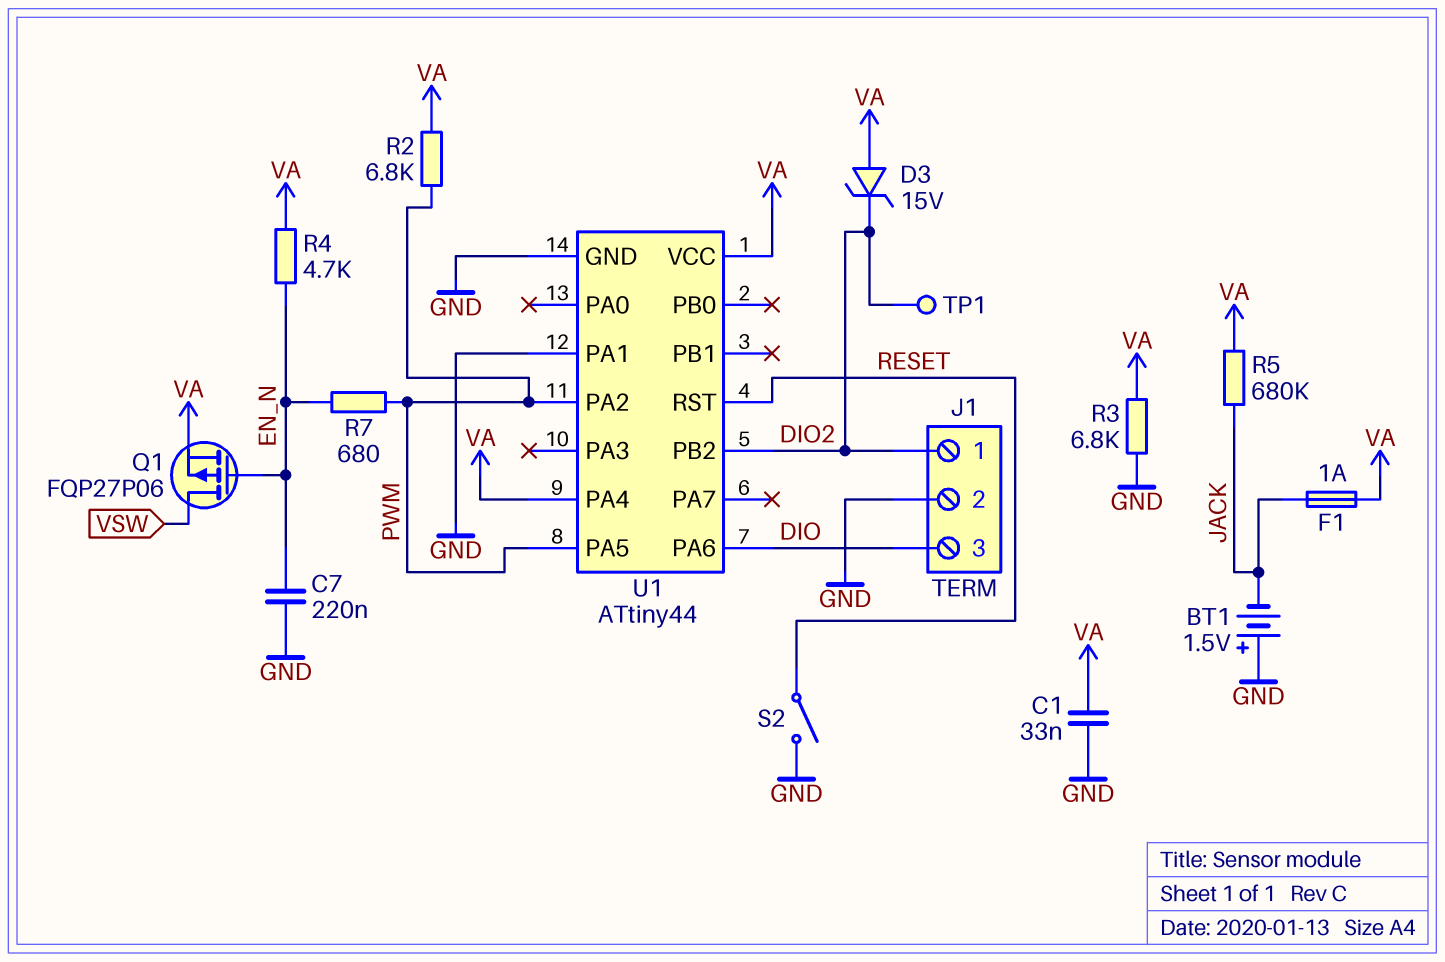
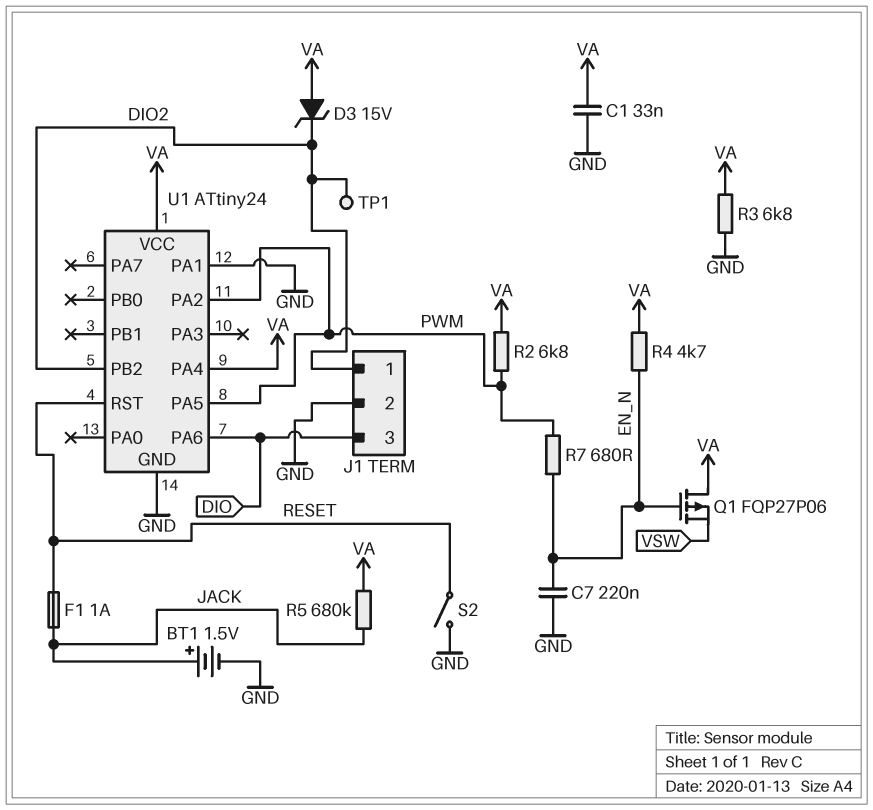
BT1: 1.5V (plus GND, minus JACK) -> 1.5V (plus JACK, minus GND)
F1: 1A (JACK, VA) -> 1A (JACK, RESET)
Q1: PMOS FQP27P06 (G EN_N, D VSW, S VA) -> PMOS FQP27P06 (G EN_N, D VA, S VSW)
U1: ATtiny44 -> ATtiny24

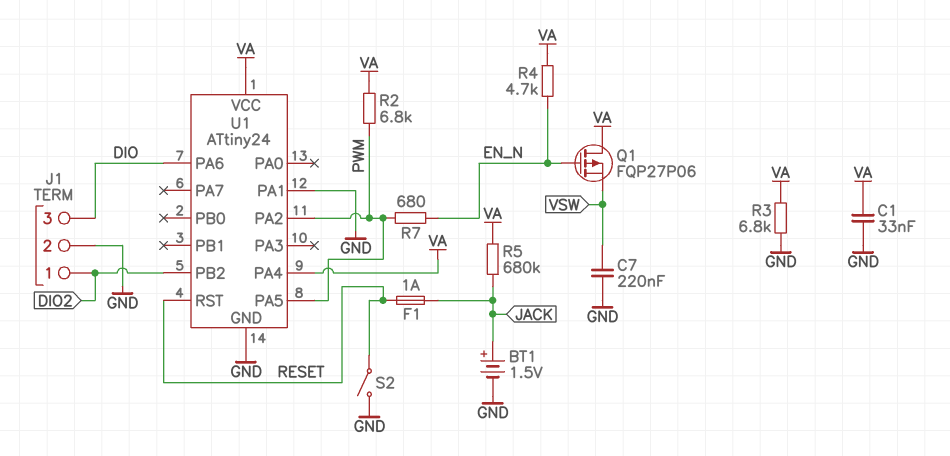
C7: 220nF (EN_N, GND) -> 220nF (GND, VSW)
D3: zener 15V (A VA, K DIO2) -> none
TP1: test point (DIO2) -> none

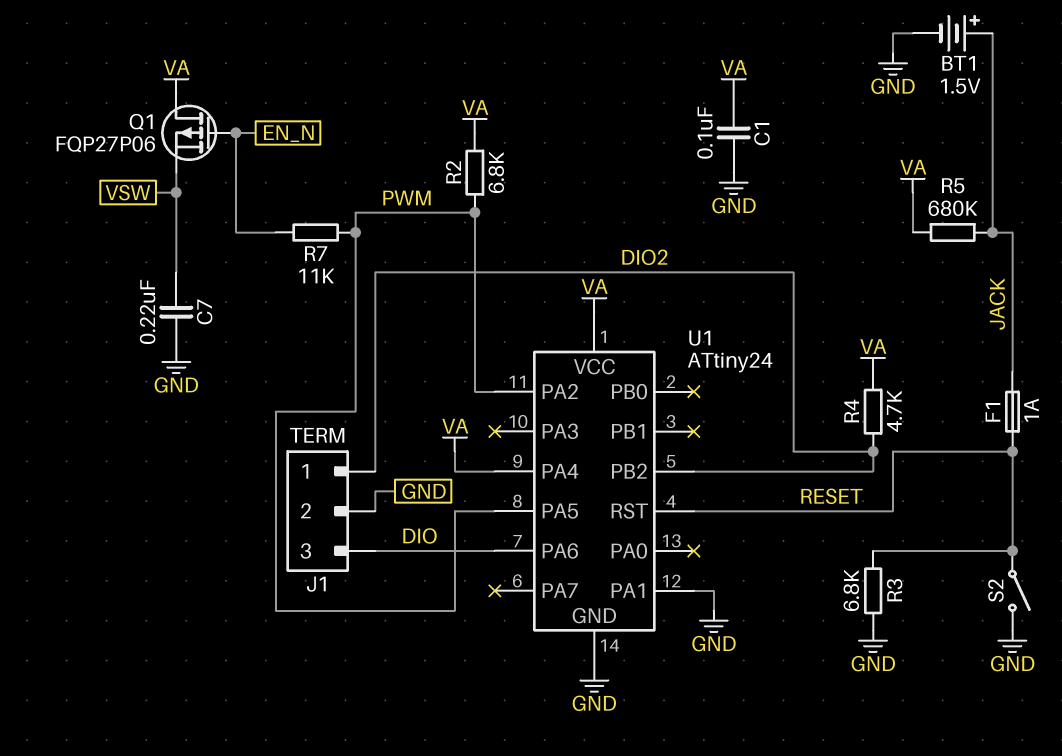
C1: 33nF (GND, VA) -> 100nF (GND, VA)
R3: 6.8k (GND, VA) -> 6.8k (GND, RESET)
R4: 4.7k (EN_N, VA) -> 4.7k (DIO2, VA)
R7: 680 (EN_N, PWM) -> 11k (EN_N, PWM)

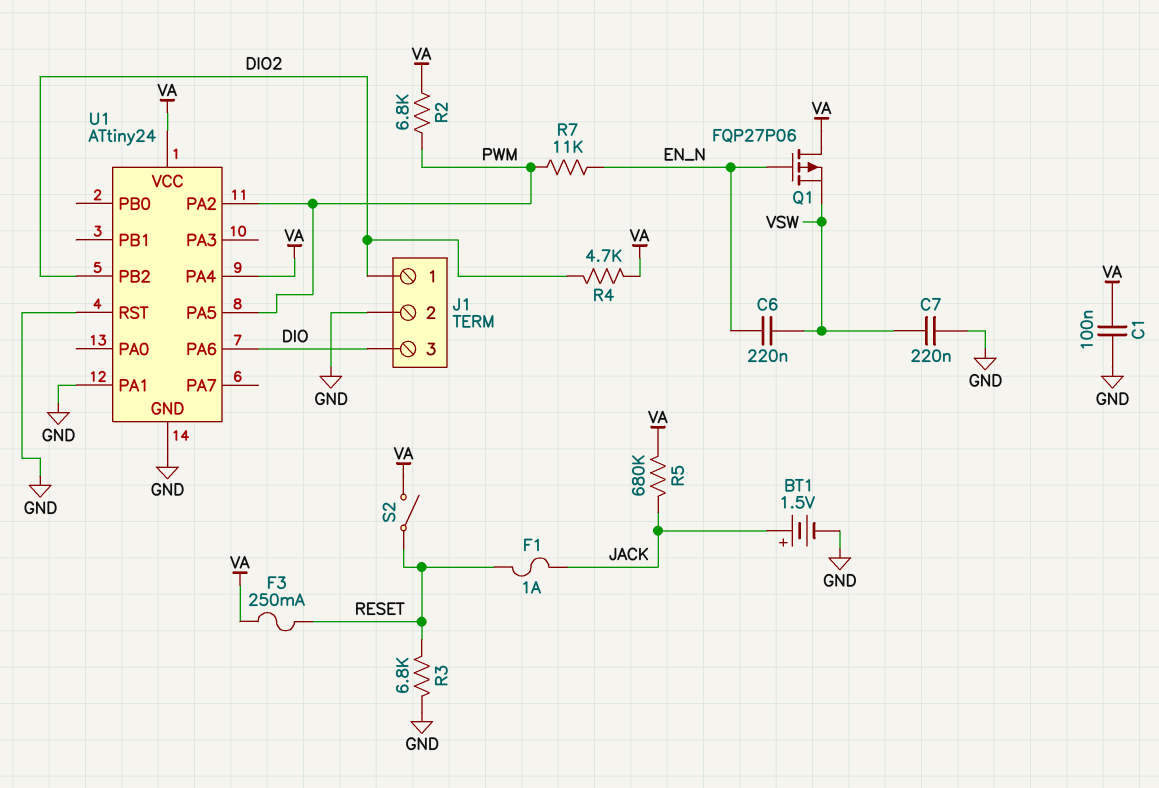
C6: none -> 220nF (EN_N, VSW)
F3: none -> 250mA (RESET, VA)
S2: switch (GND, RESET) -> switch (RESET, VA)
U1 pin RST: RESET -> GND

